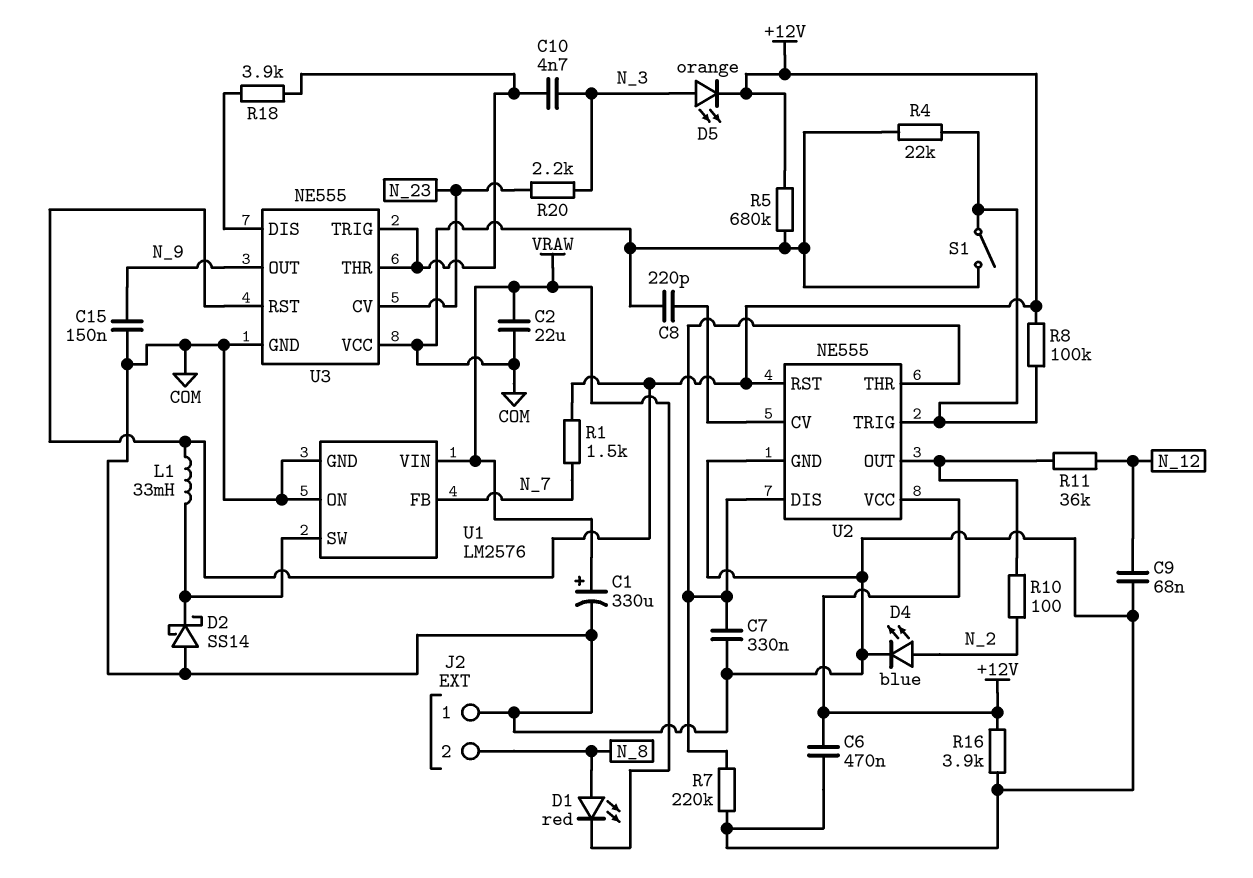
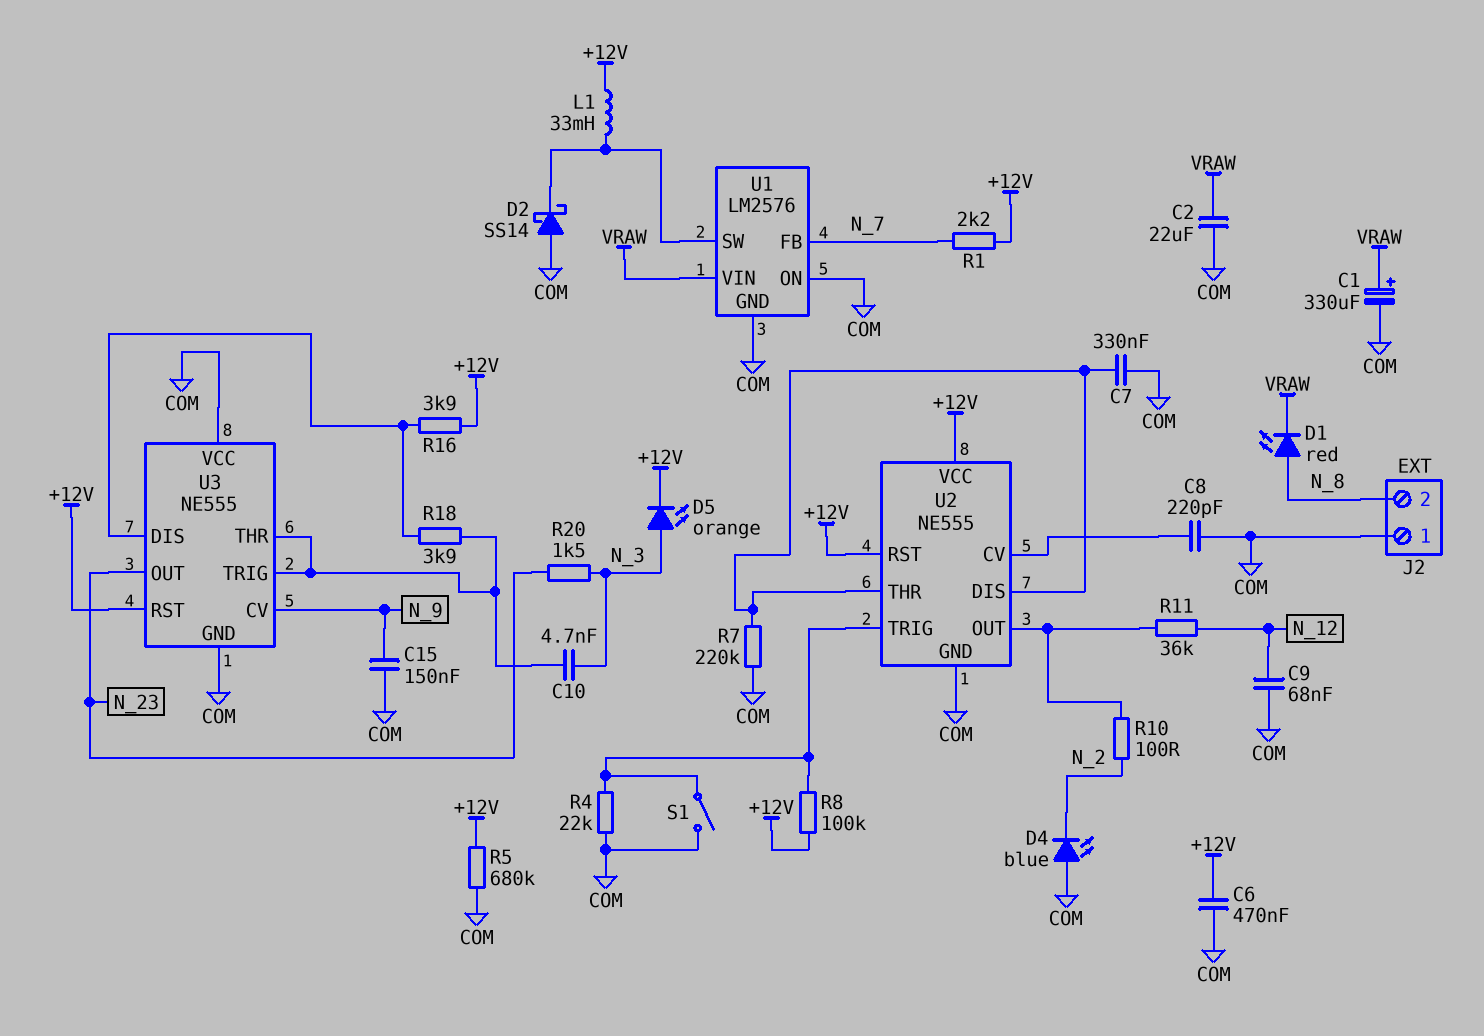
D4: LED blue (A N_2, K COM) -> LED blue (A COM, K N_2)
R1: 1.5k (+12V, N_7) -> 2.2k (+12V, N_7)
R16: 3.9k (+12V, COM) -> 3.9k (+12V, U3/DIS)
R20: 2.2k (N_3, N_23) -> 1.5k (N_3, N_23)
U3 pin CV: N_23 -> N_9
U3 pin OUT: N_9 -> N_23

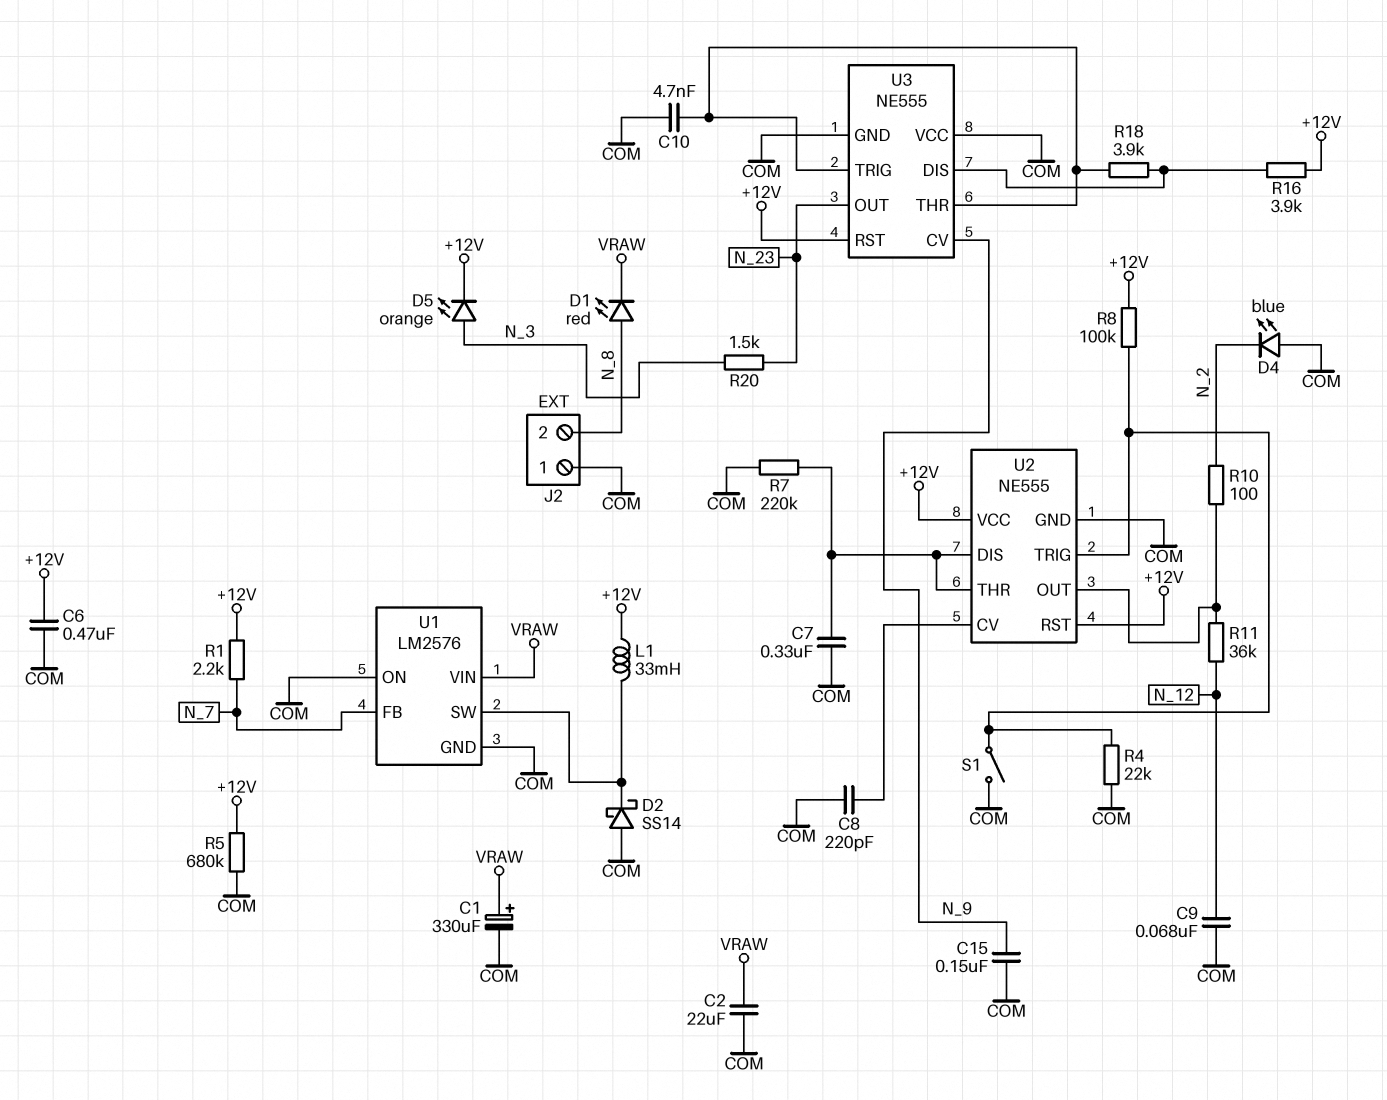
C10: 4.7nF (N_3, U3/THR) -> 4.7nF (COM, U3/THR)

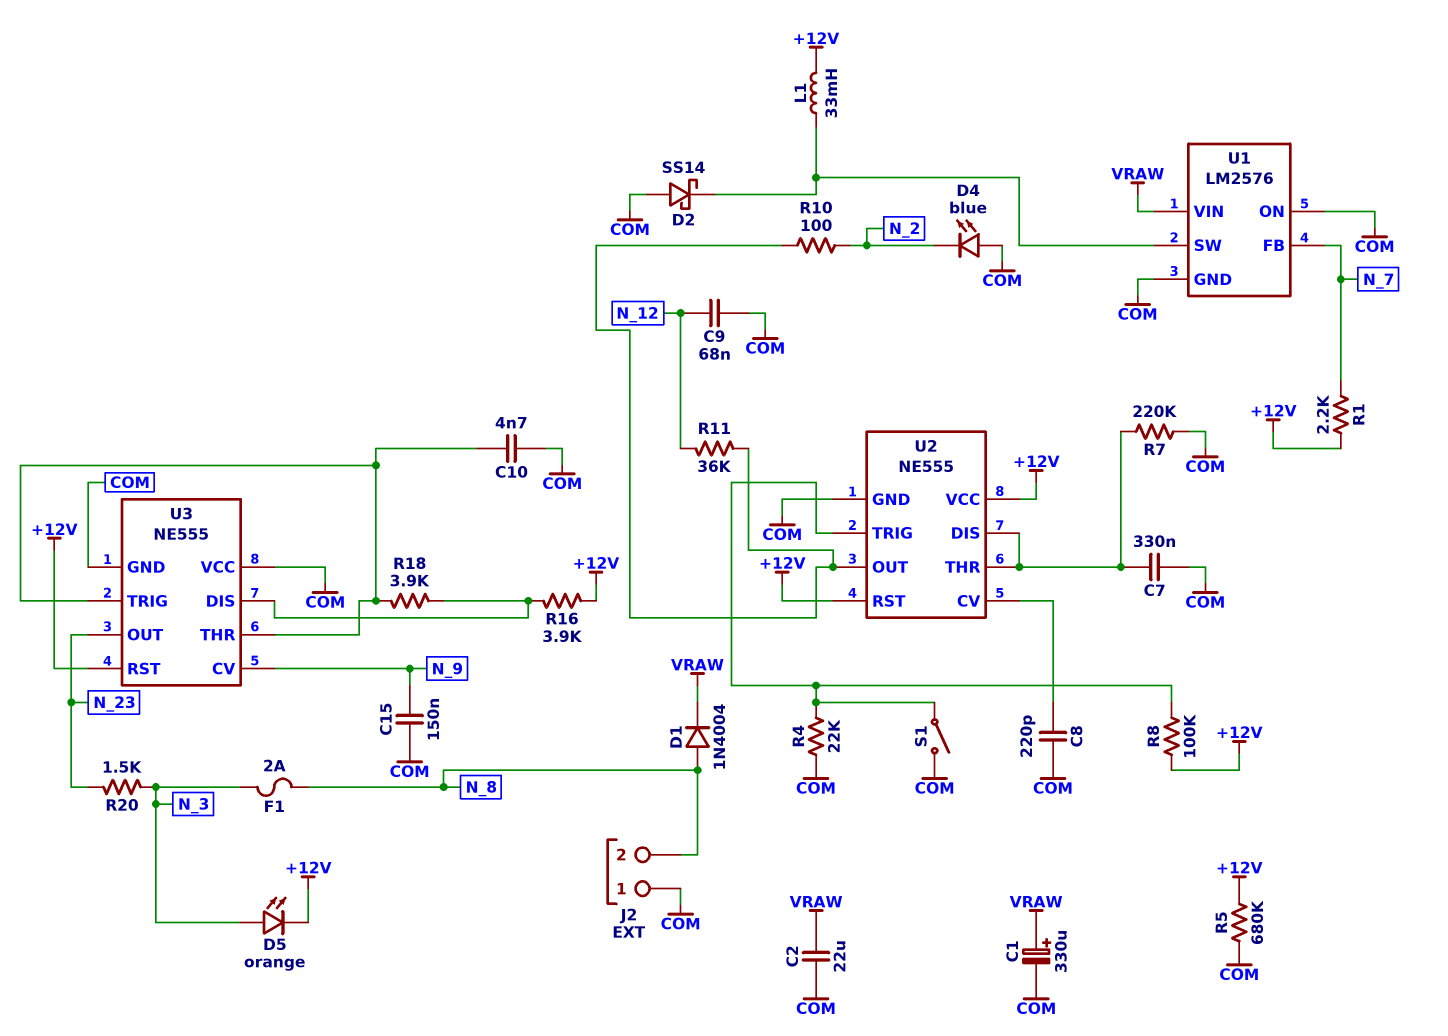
C6: 470nF (+12V, COM) -> none
D1: LED red (A N_8, K VRAW) -> diode 1N4004 (A N_8, K VRAW)
F1: none -> 2A (N_3, N_8)

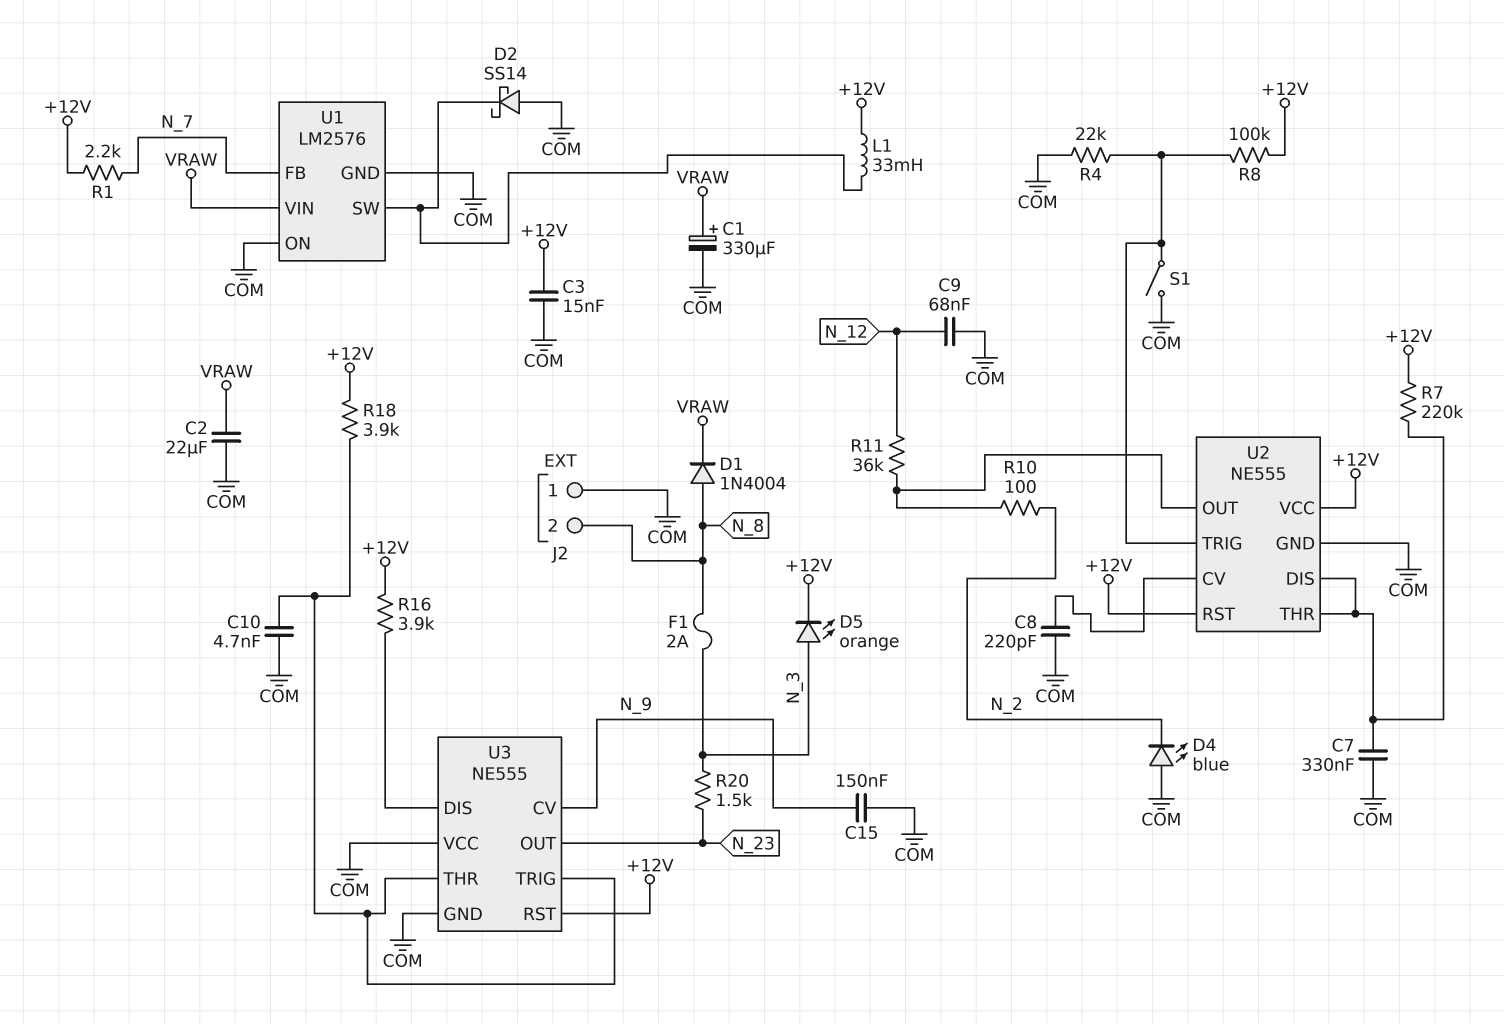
C3: none -> 15nF (+12V, COM)
R5: 680k (+12V, COM) -> none
R7: 220k (COM, U2/DIS) -> 220k (+12V, U2/DIS)
R18: 3.9k (U3/DIS, U3/THR) -> 3.9k (+12V, U3/THR)

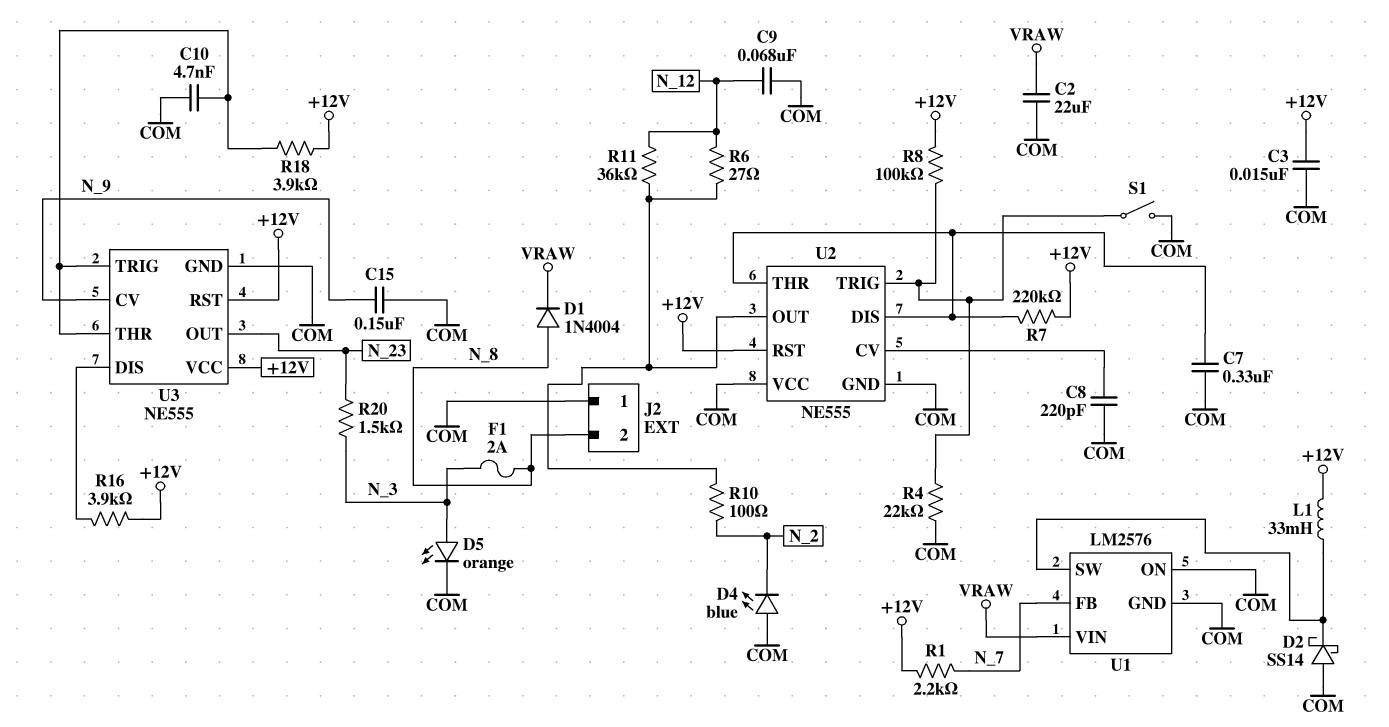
C1: 330uF (plus VRAW, minus COM) -> none
D5: LED orange (A N_3, K +12V) -> LED orange (A N_3, K COM)
R6: none -> 27 (N_12, U2/OUT)
U2 pin VCC: +12V -> COM
U3 pin VCC: COM -> +12V

